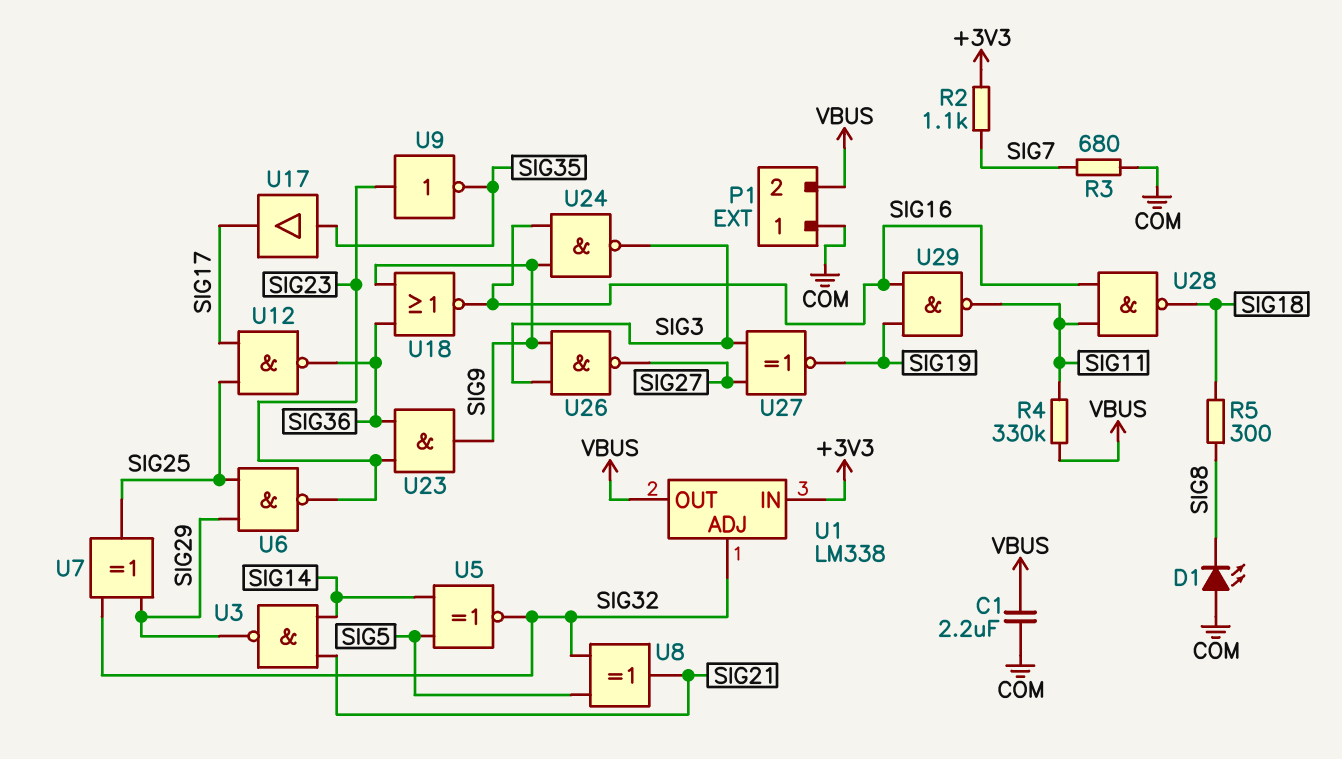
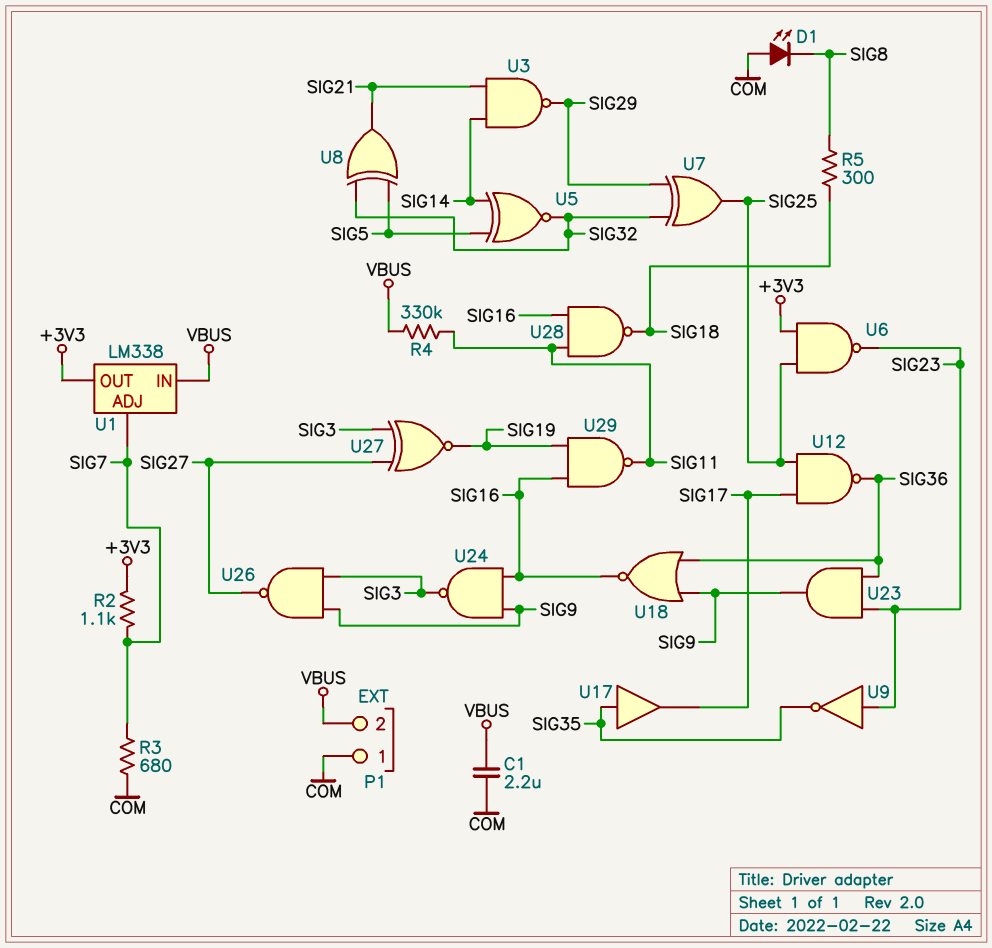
U1 pin ADJ: SIG32 -> SIG7
U1 pin IN: +3V3 -> VBUS
U1 pin OUT: VBUS -> +3V3
U6: NAND (in SIG25, in SIG29, out SIG23) -> NAND (in +3V3, in SIG25, out SIG23)

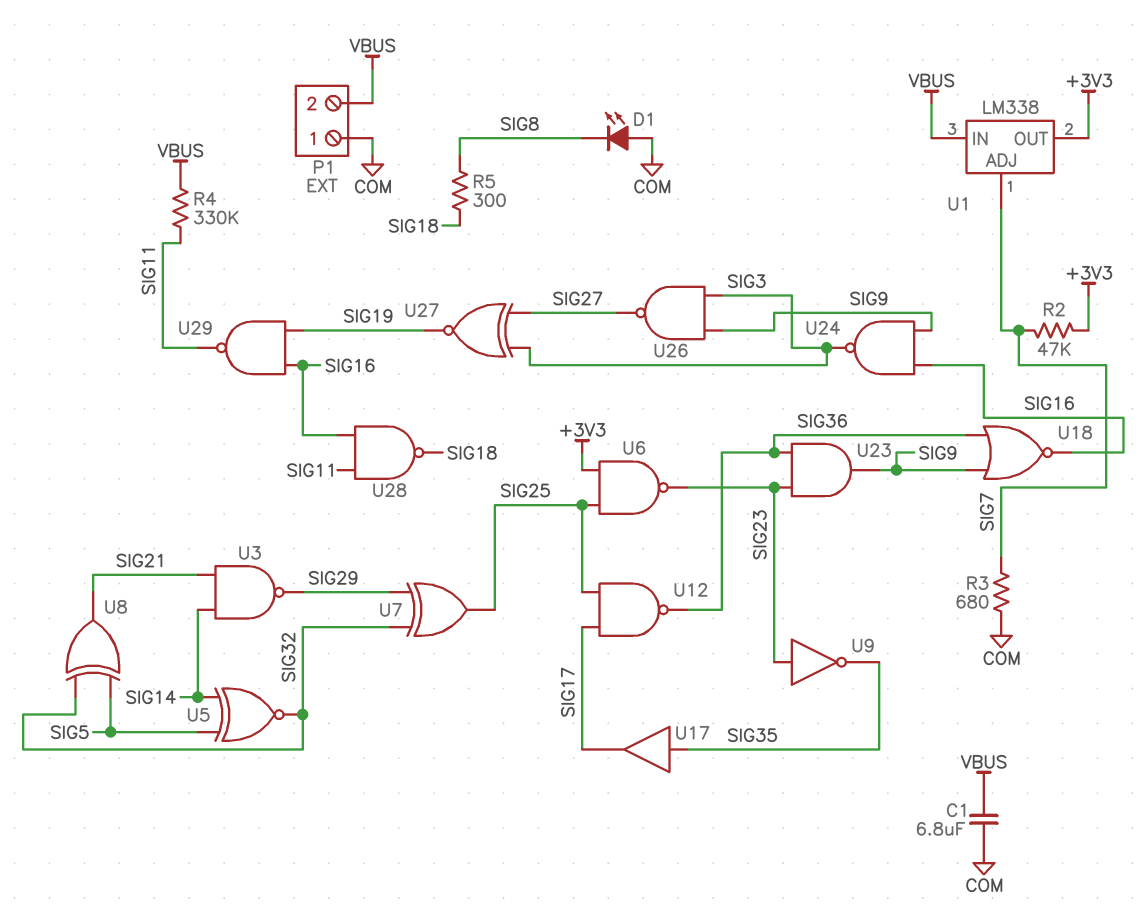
C1: 2.2uF (COM, VBUS) -> 6.8uF (COM, VBUS)
R2: 1.1k (+3V3, SIG7) -> 47k (+3V3, SIG7)

